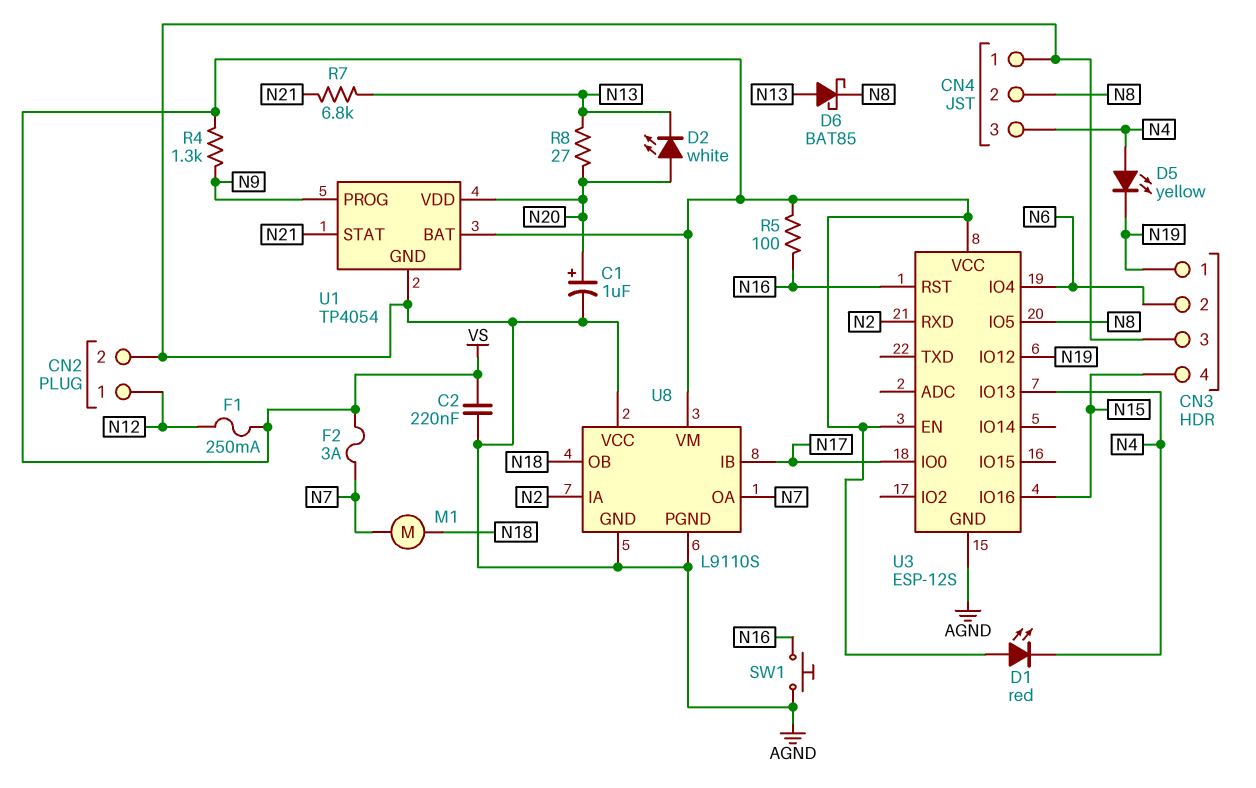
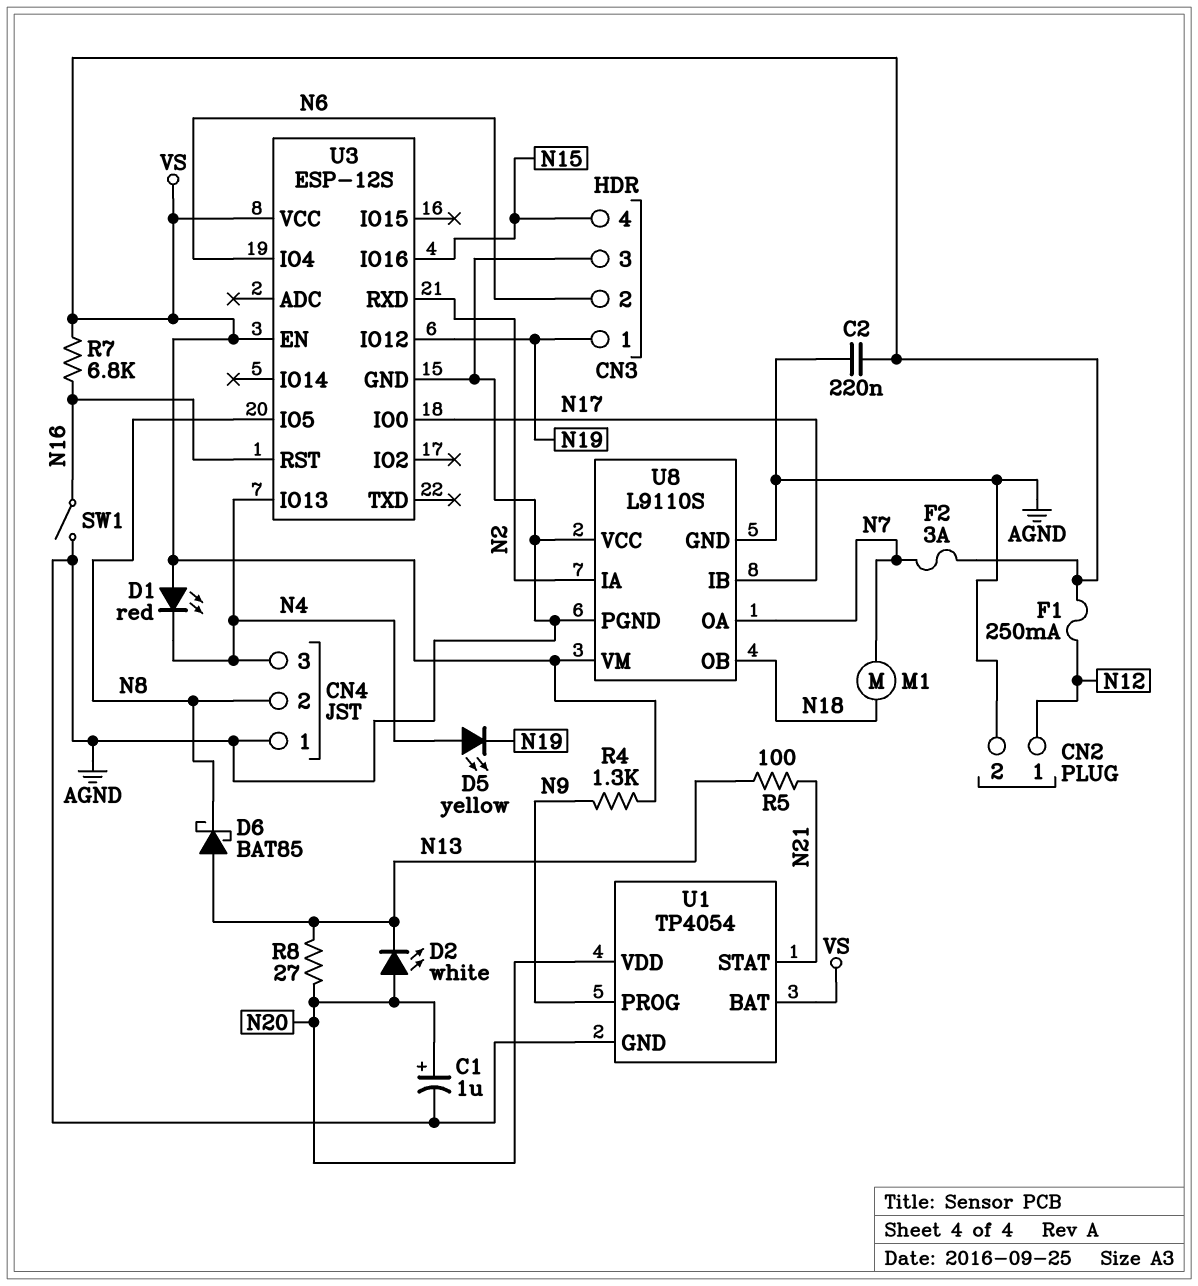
R5: 100 (N16, VS) -> 100 (N13, N21)
R7: 6.8k (N13, N21) -> 6.8k (N16, VS)
SW1: button (AGND, N16) -> switch (AGND, N16)

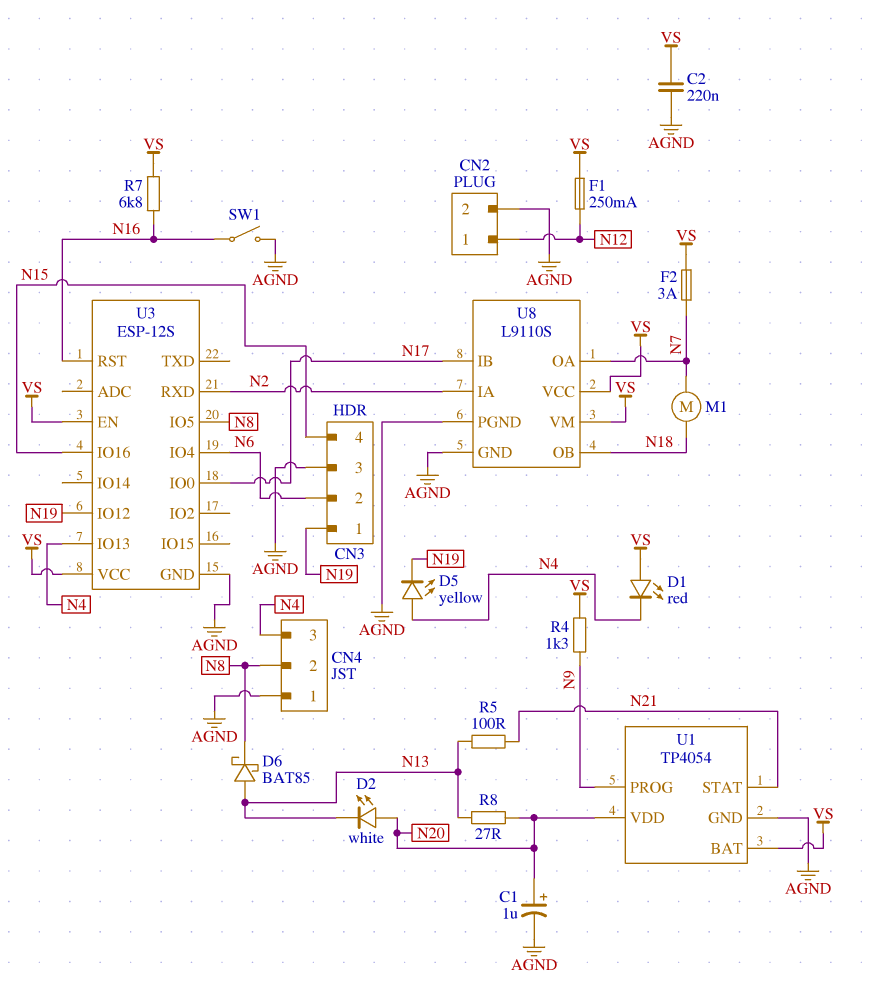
U8 pin VCC: AGND -> VS

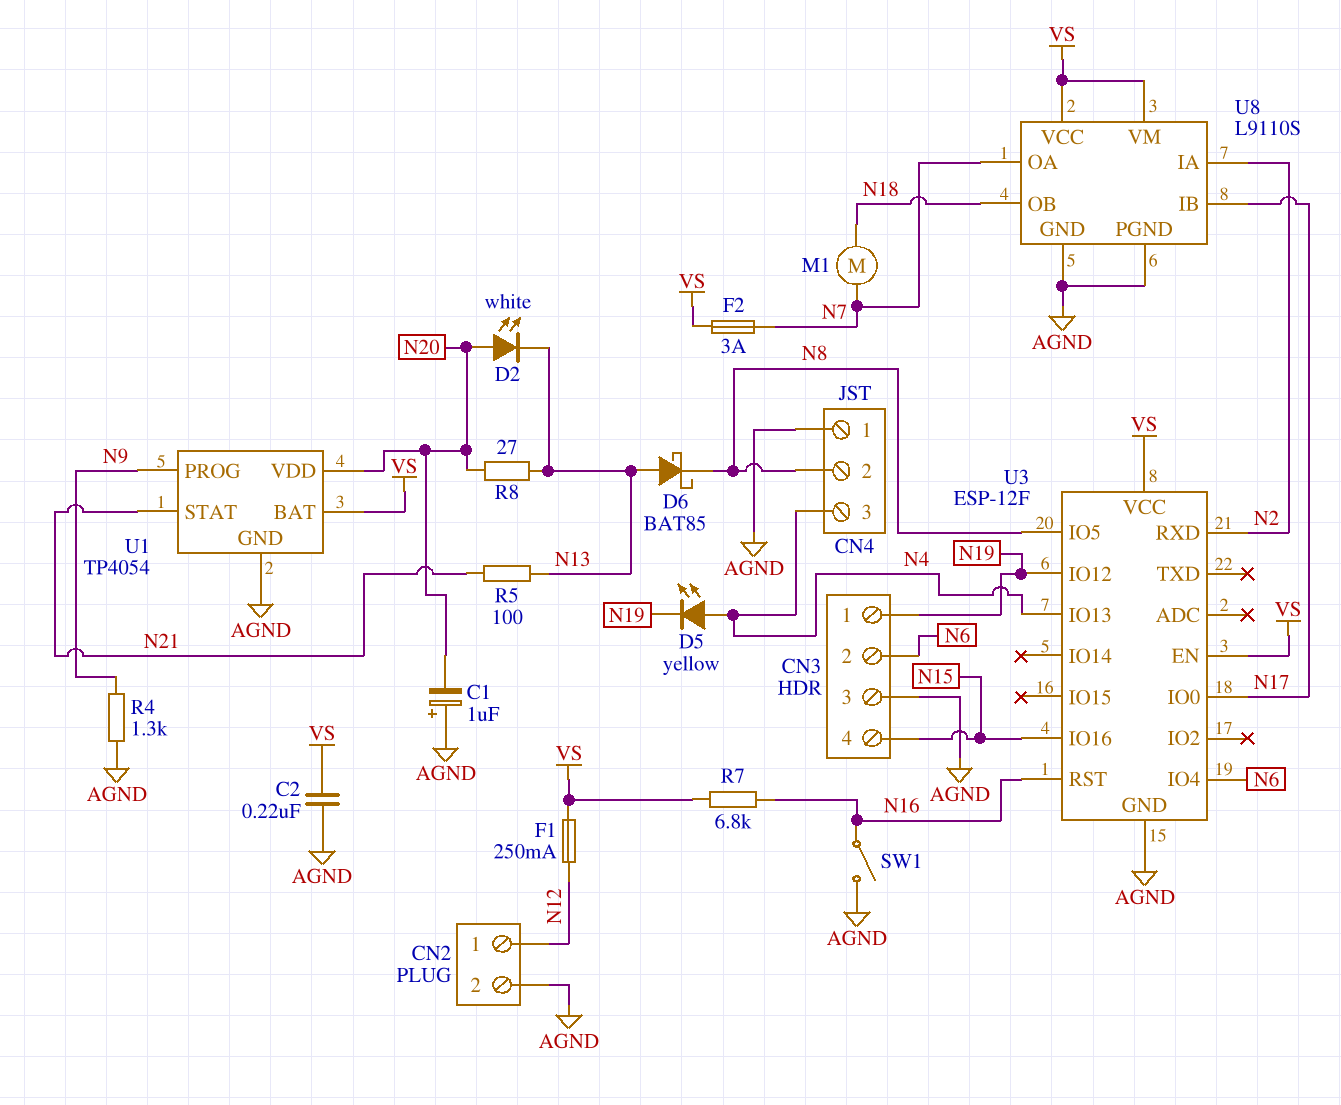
C1: 1uF (plus N20, minus AGND) -> 1uF (plus AGND, minus N20)
D1: LED red (A VS, K N4) -> none
R4: 1.3k (N9, VS) -> 1.3k (AGND, N9)
U3: ESP-12S -> ESP-12F

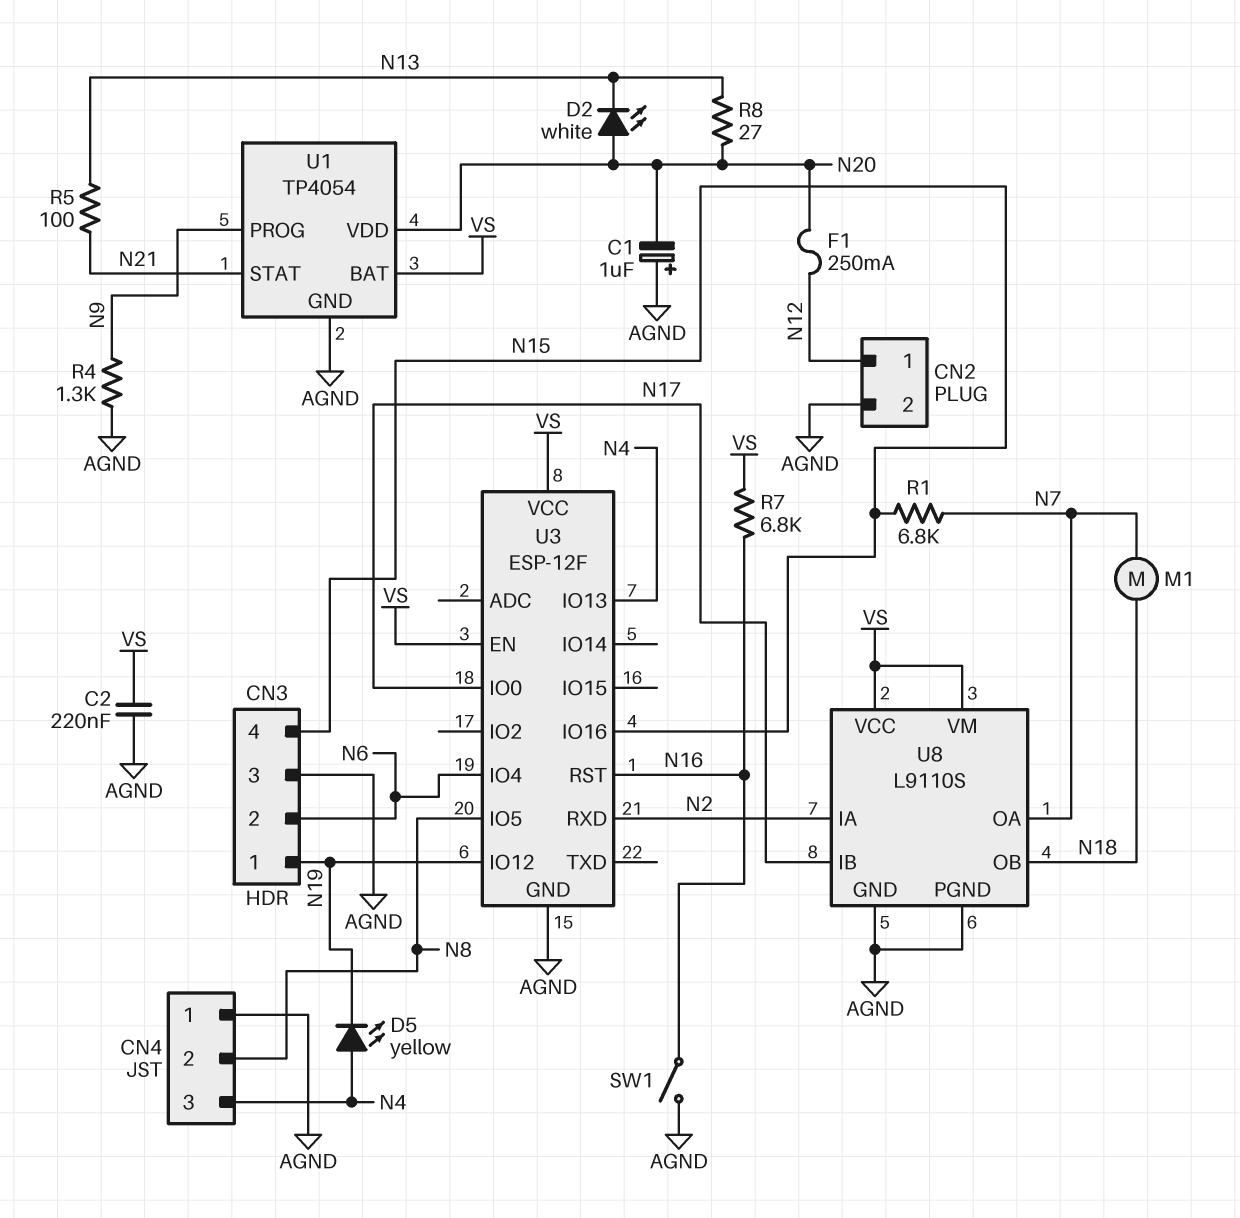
D6: schottky BAT85 (A N13, K N8) -> none
F1: 250mA (N12, VS) -> 250mA (N12, N20)
F2: 3A (N7, VS) -> none
R1: none -> 6.8k (N7, N15)

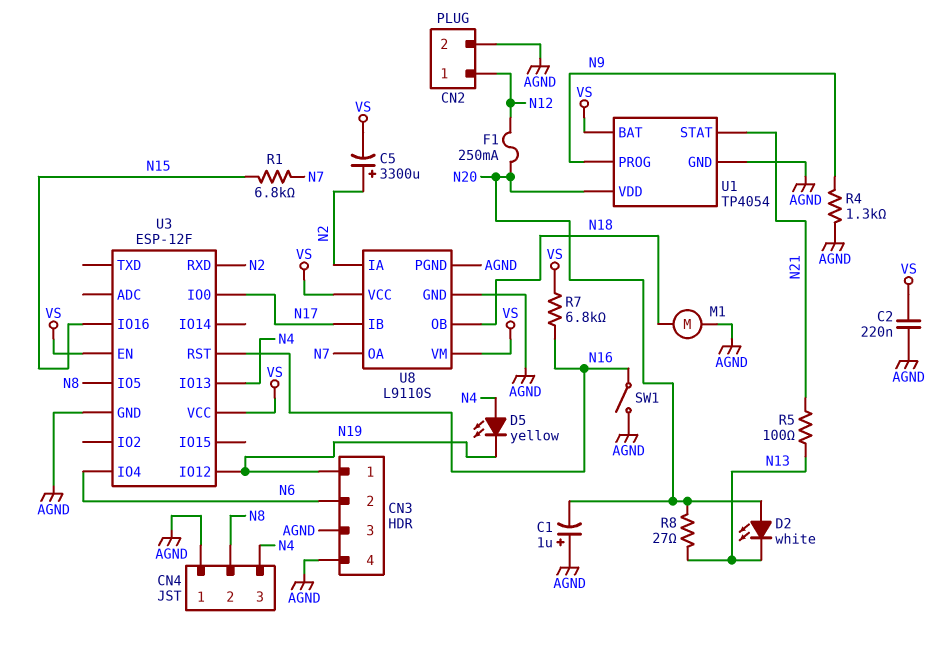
C5: none -> 3300uF (plus N2, minus VS)
CN3 pin 4: N15 -> AGND
M1: motor (N7, N18) -> motor (AGND, N18)

